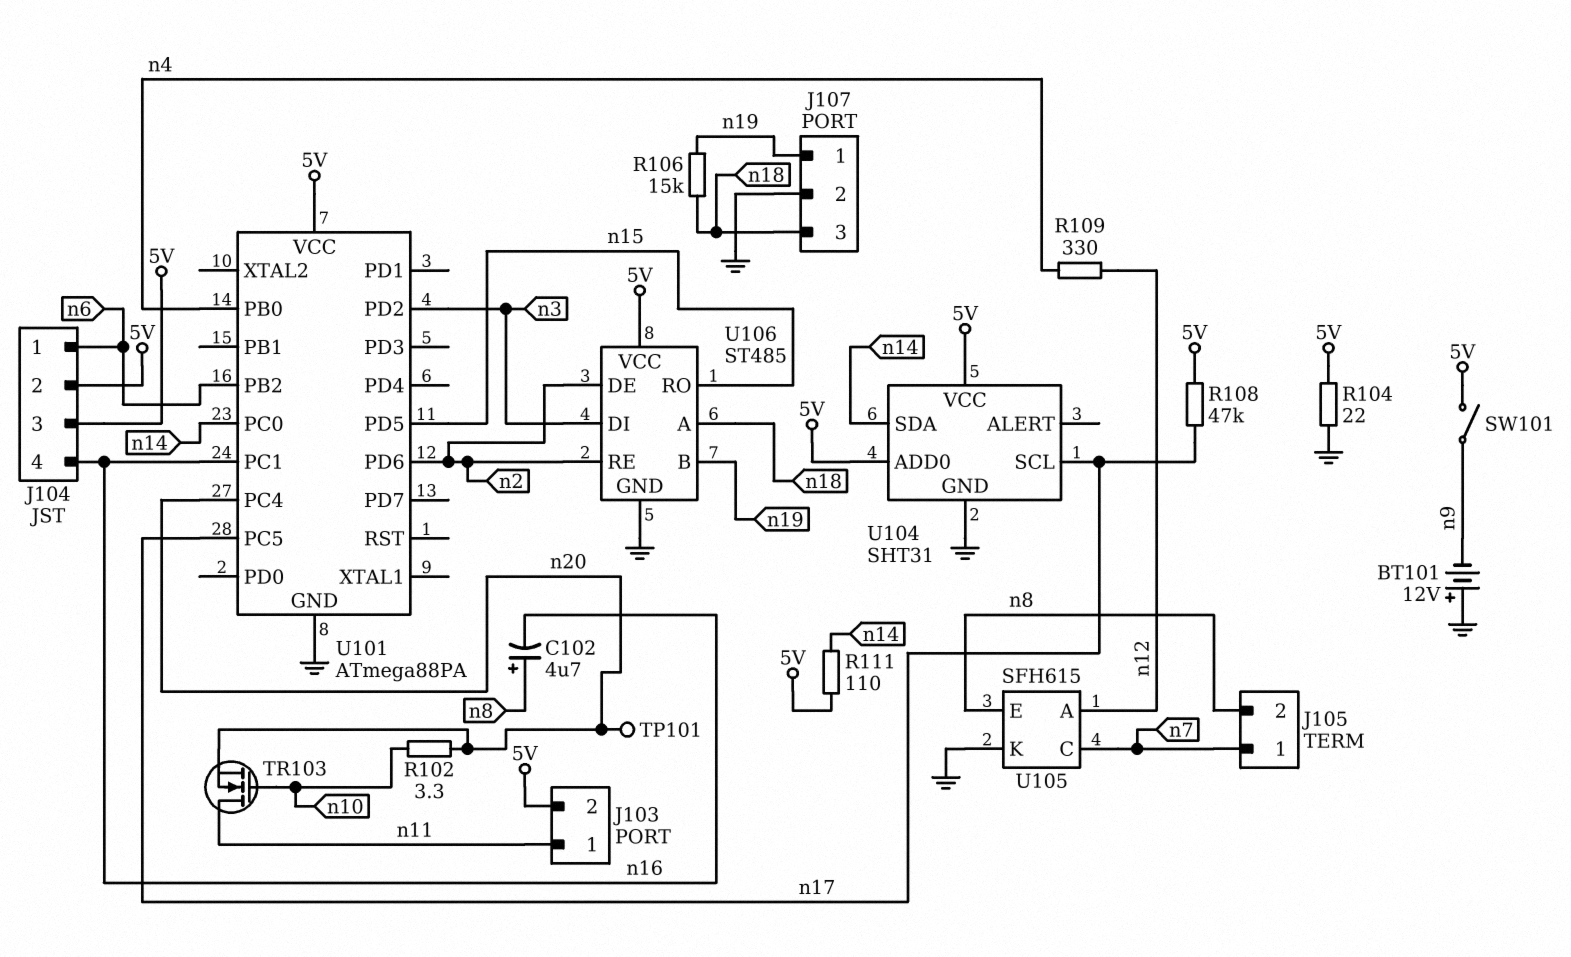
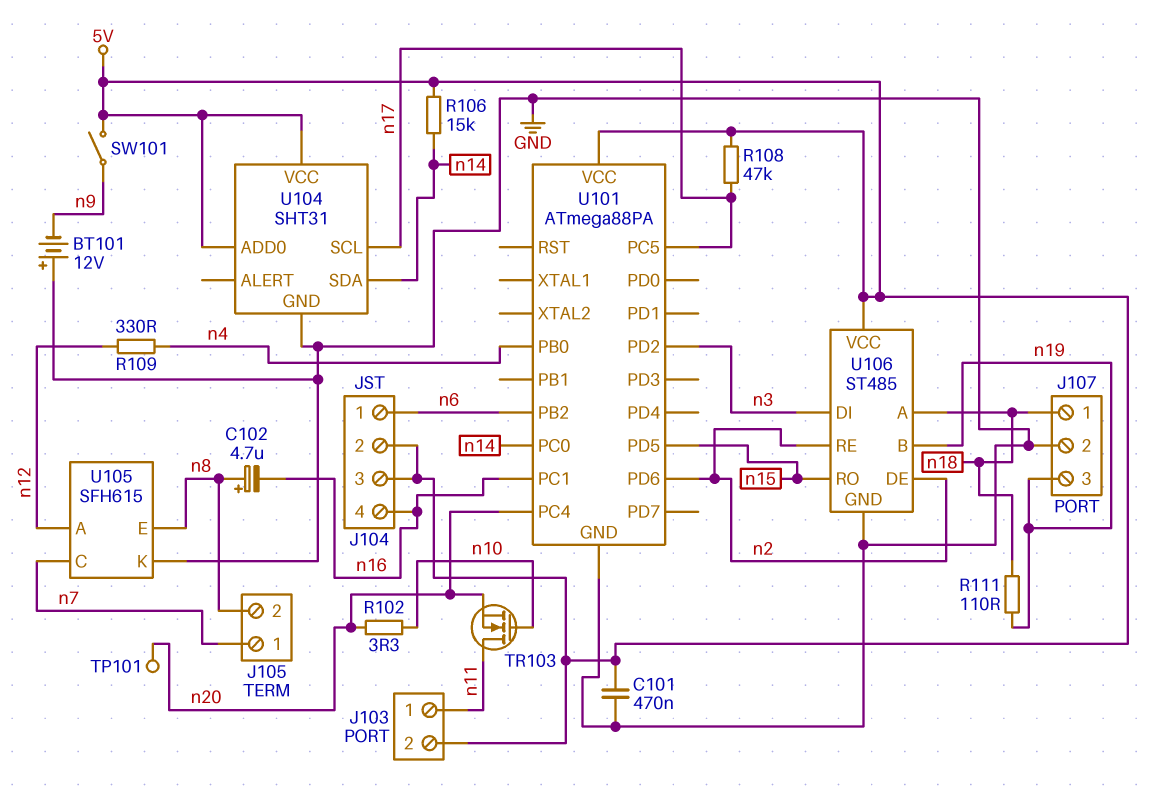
C101: none -> 470nF (5V, GND)
J107 pin 1: n19 -> n18
J107 pin 3: n18 -> n19
R104: 22 (5V, GND) -> none
R106: 15k (n18, n19) -> 15k (5V, n14)
R111: 110 (5V, n14) -> 110 (n18, n19)

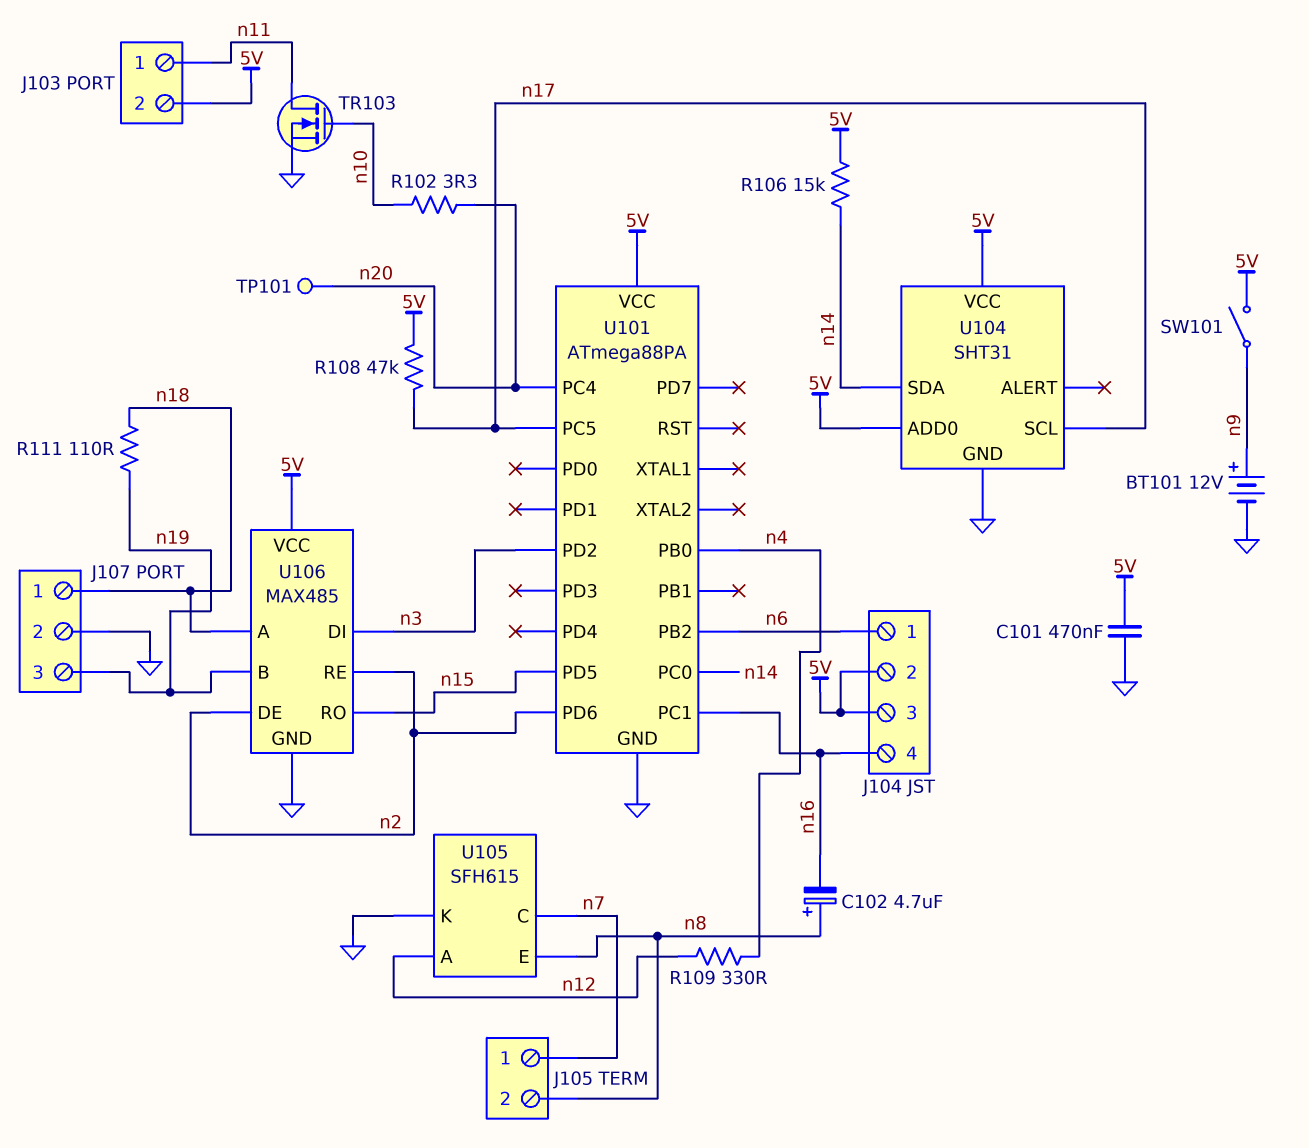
BT101: 12V (plus GND, minus n9) -> 12V (plus n9, minus GND)
TR103: NMOS (G n10, D n11, S n20) -> NMOS (G n10, D n11, S GND)
U106: ST485 -> MAX485

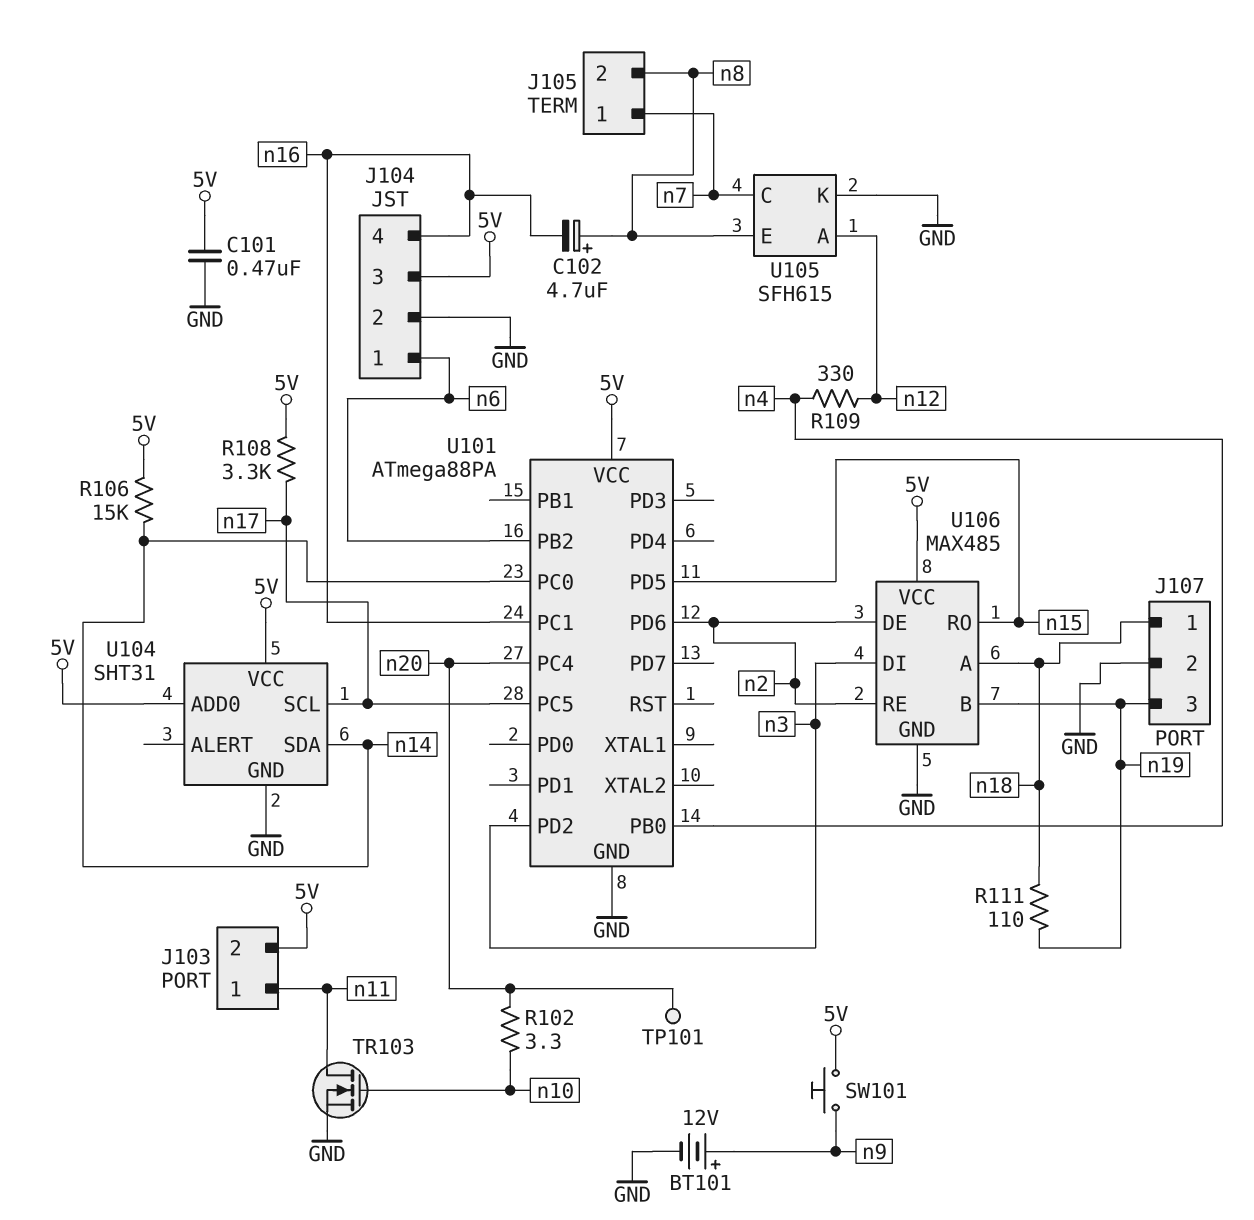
J104 pin 2: 5V -> GND
R108: 47k (5V, n17) -> 3.3k (5V, n17)
SW101: switch (5V, n9) -> button (5V, n9)

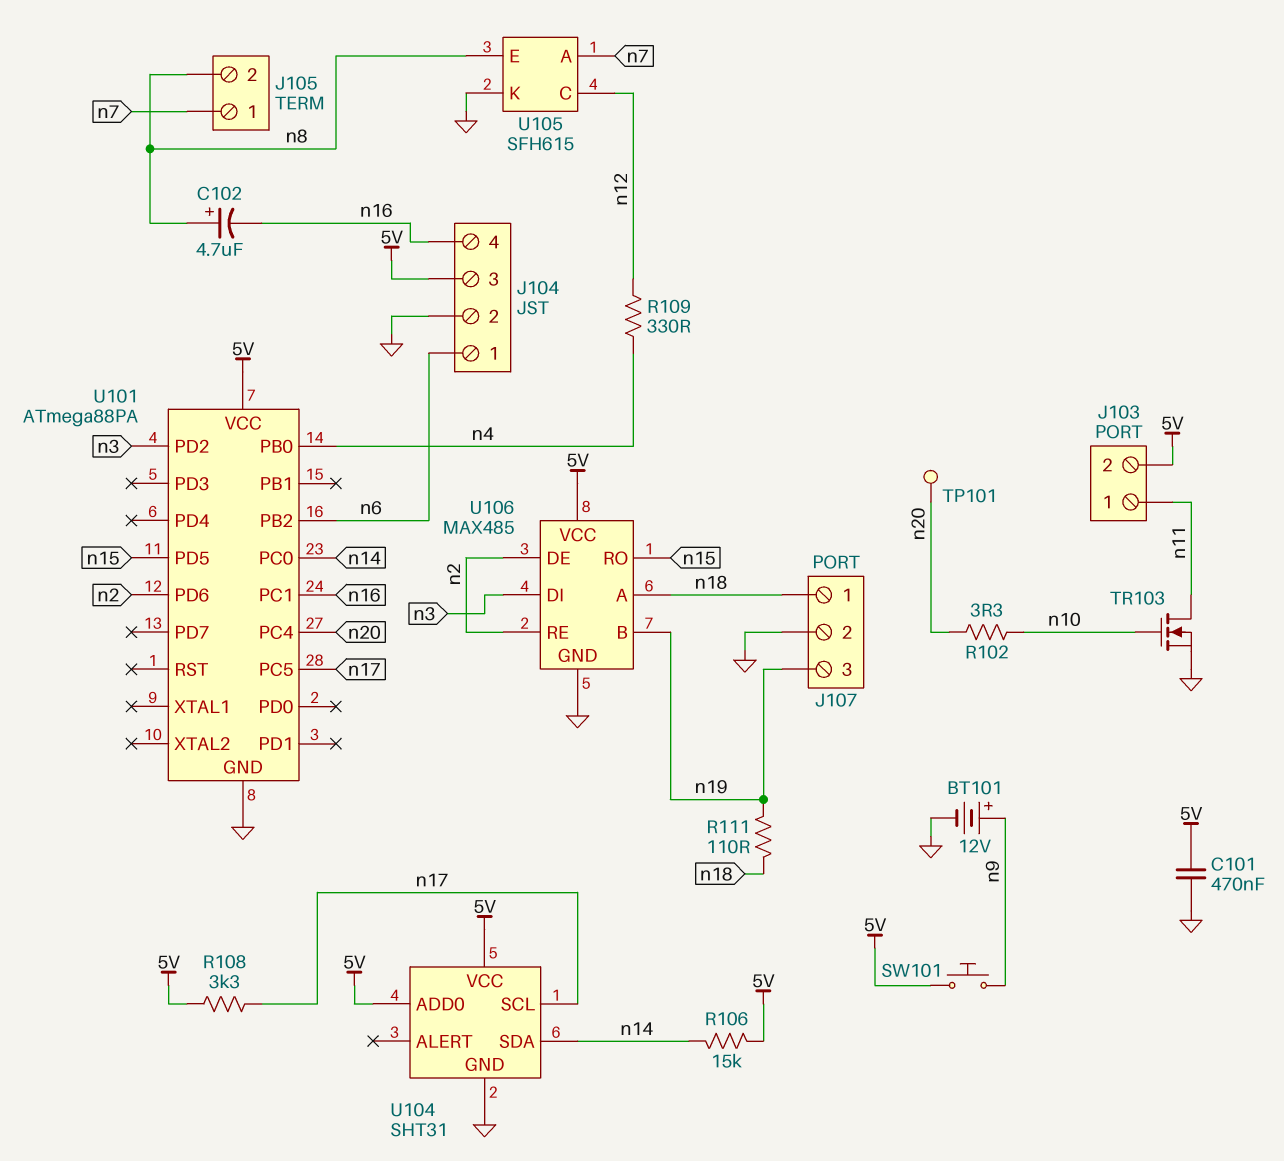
U105 pin A: n12 -> n7
U105 pin C: n7 -> n12

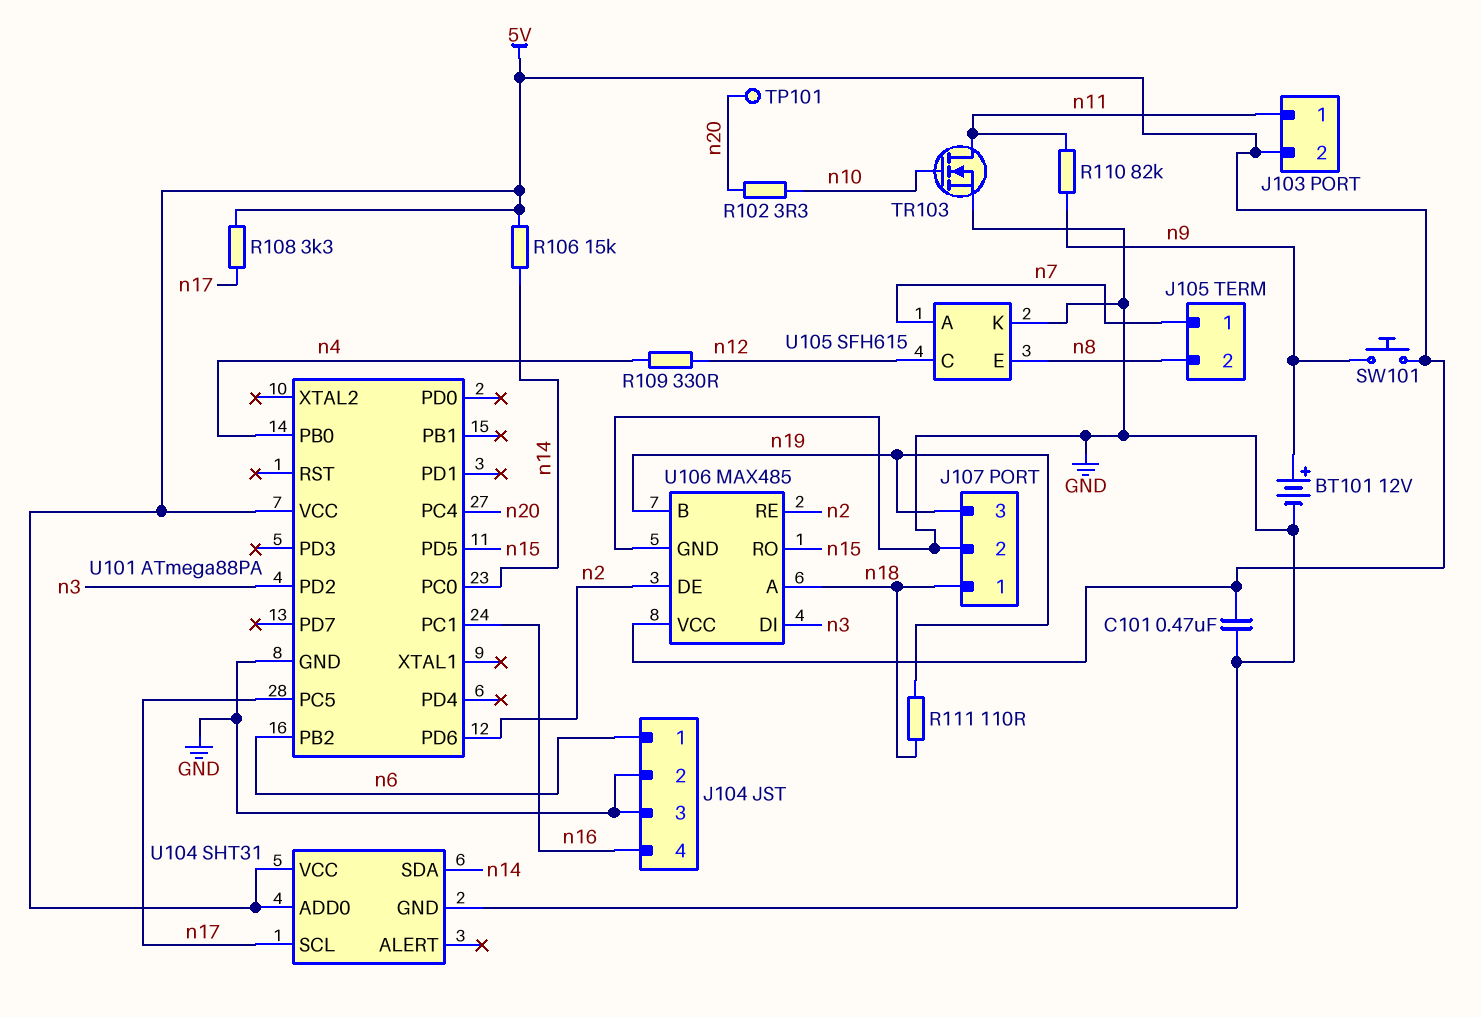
C102: 4.7uF (plus n8, minus n16) -> none
J104 pin 3: 5V -> GND
R110: none -> 82k (n9, n11)

